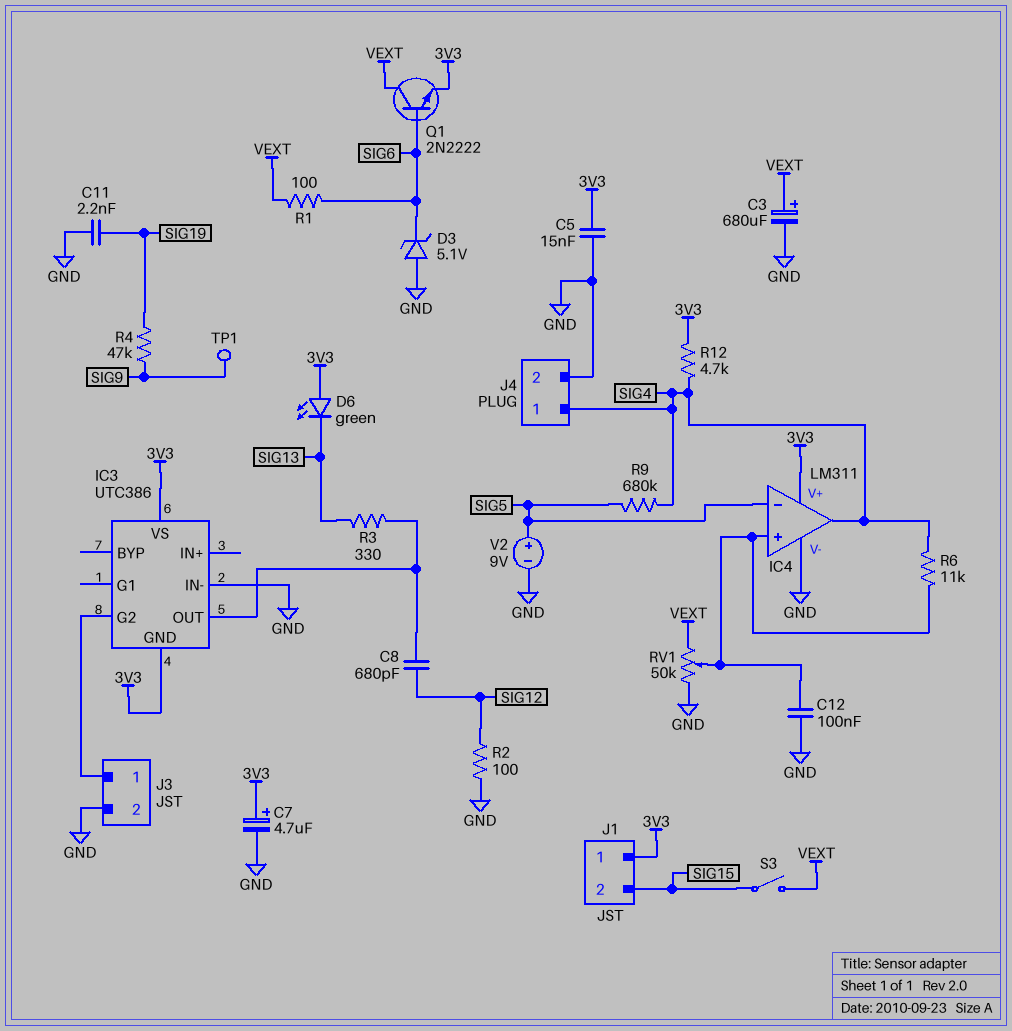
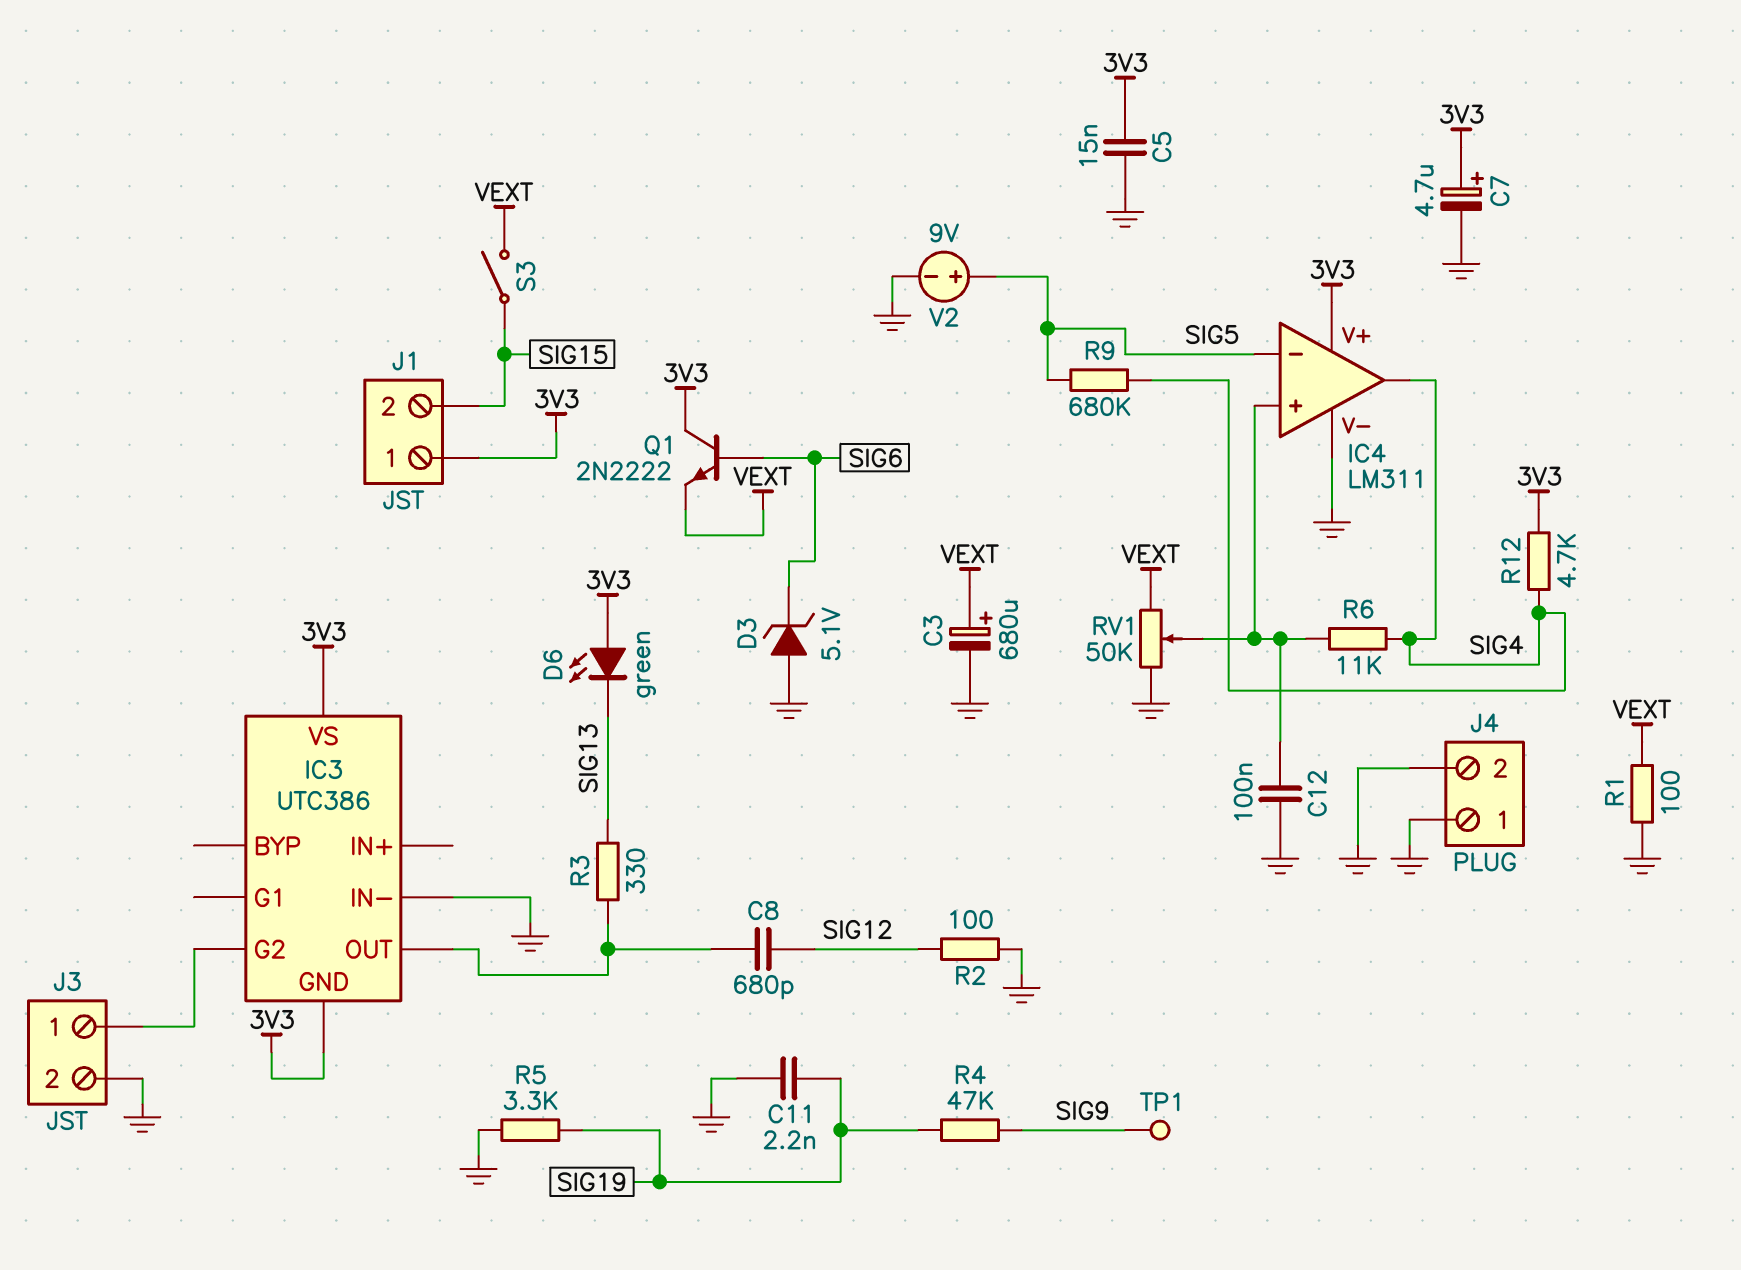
J4 pin 1: SIG4 -> GND
Q1: NPN 2N2222 (B SIG6, C VEXT, E 3V3) -> NPN 2N2222 (B SIG6, C 3V3, E VEXT)
R1: 100 (SIG6, VEXT) -> 100 (GND, VEXT)
R5: none -> 3.3k (GND, SIG19)

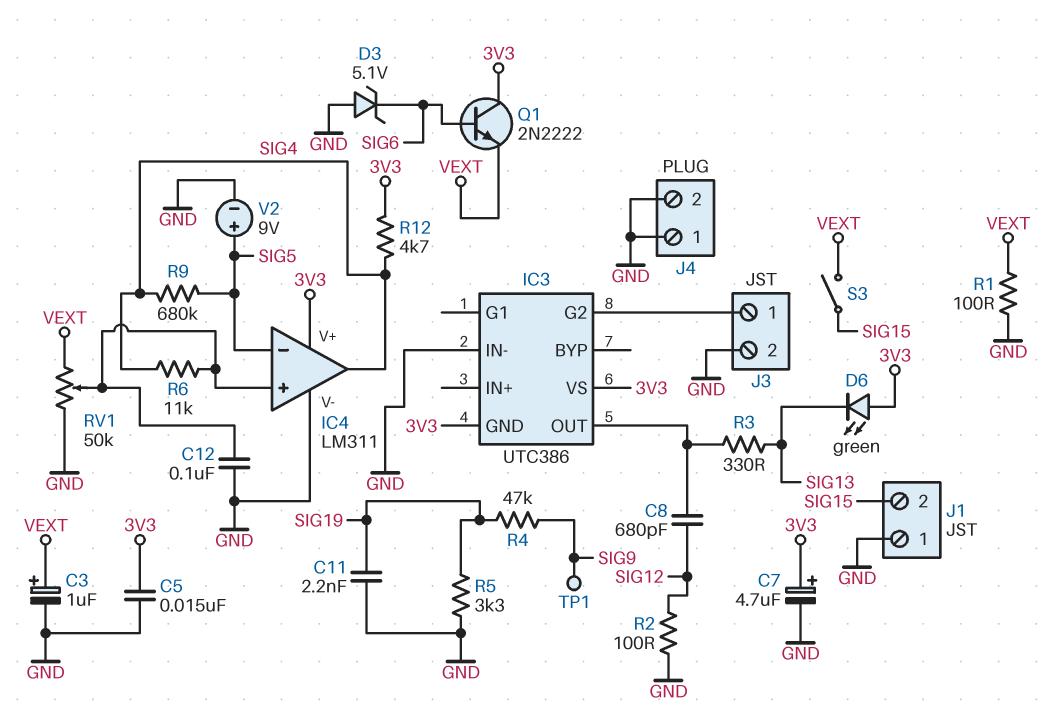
C3: 680uF (plus VEXT, minus GND) -> 1uF (plus VEXT, minus GND)
J1 pin 1: 3V3 -> GND

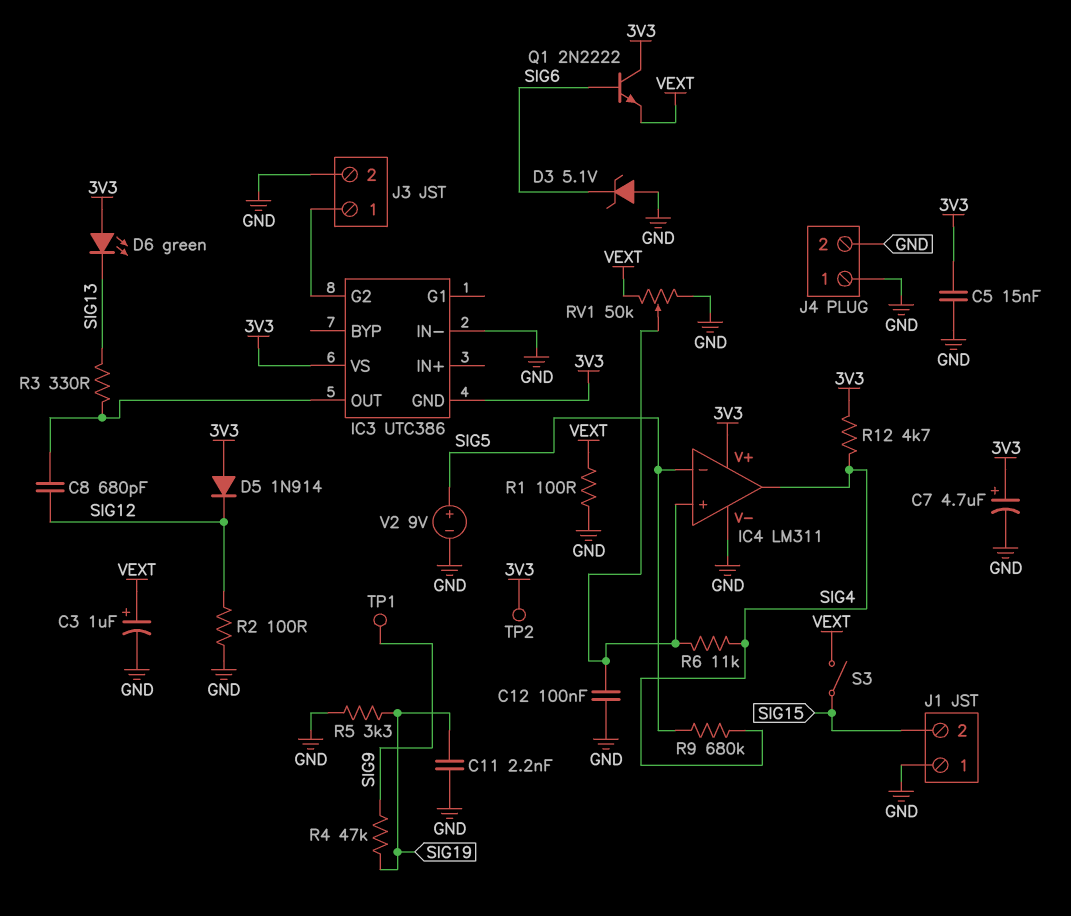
D5: none -> diode 1N914 (A 3V3, K SIG12)
TP2: none -> test point (3V3)

